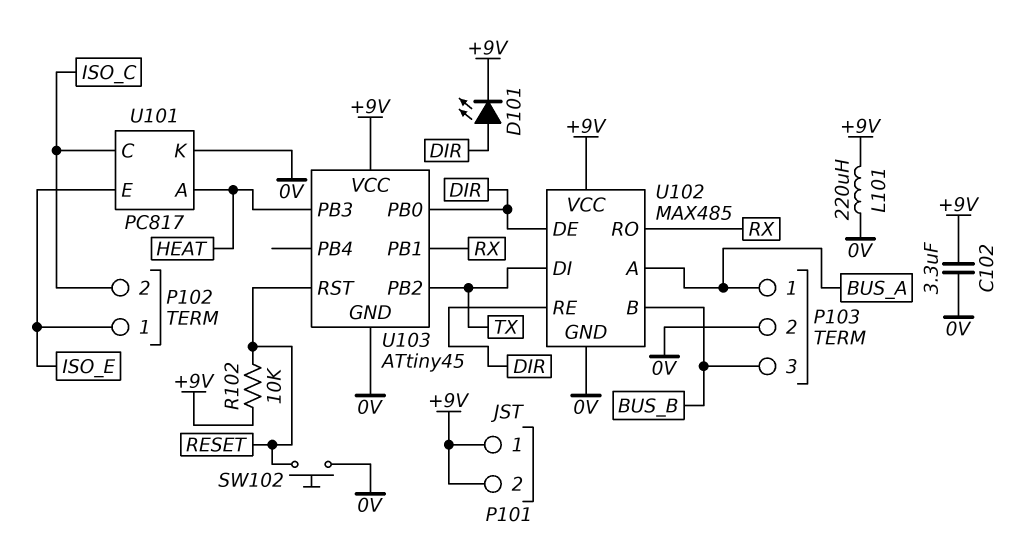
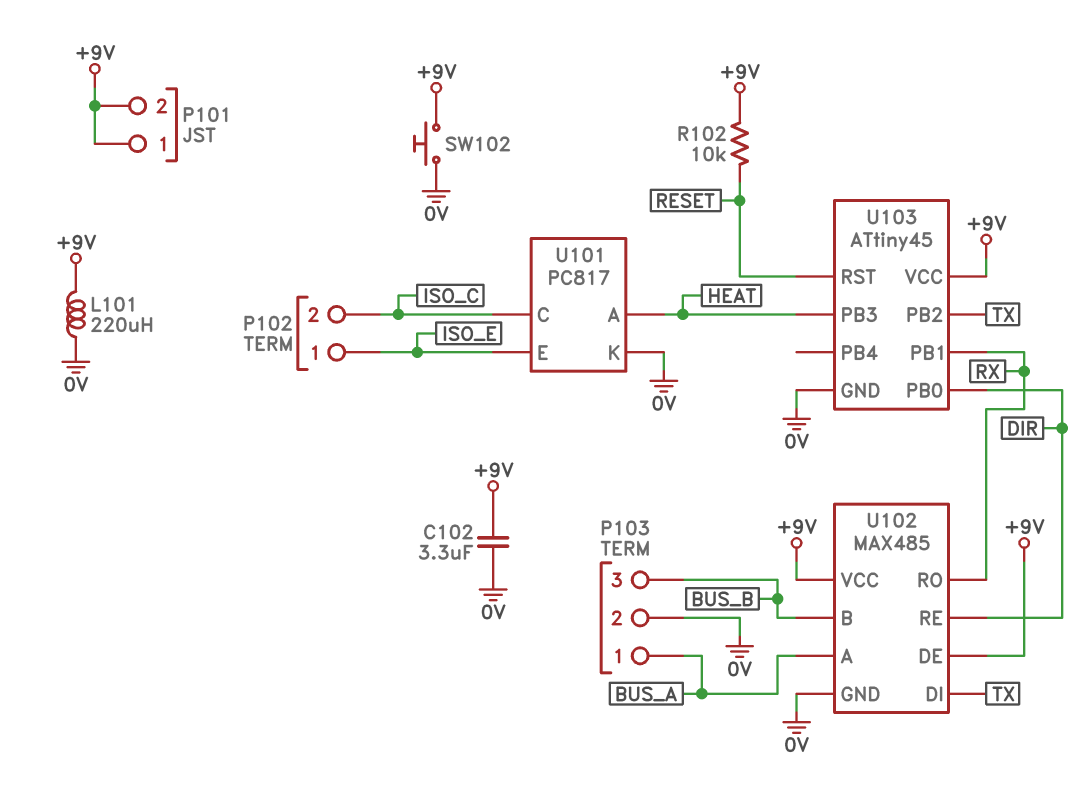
D101: LED (A DIR, K +9V) -> none
SW102: button (0V, RESET) -> button (+9V, 0V)
U102 pin DE: DIR -> +9V

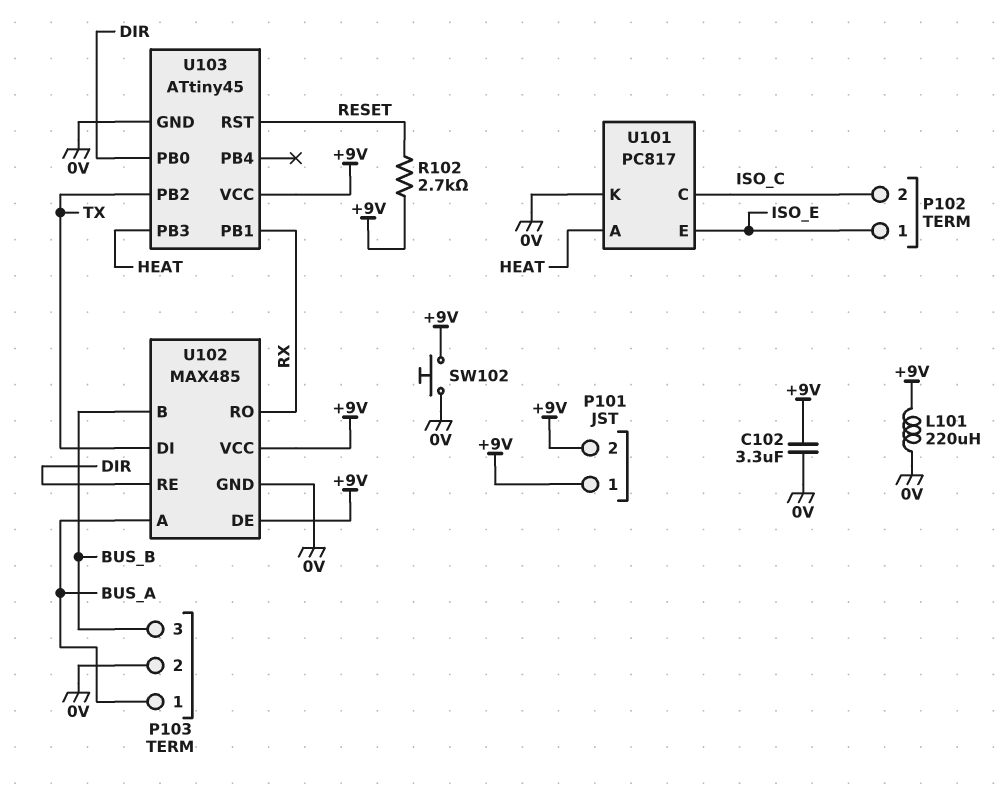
R102: 10k (+9V, RESET) -> 2.7k (+9V, RESET)

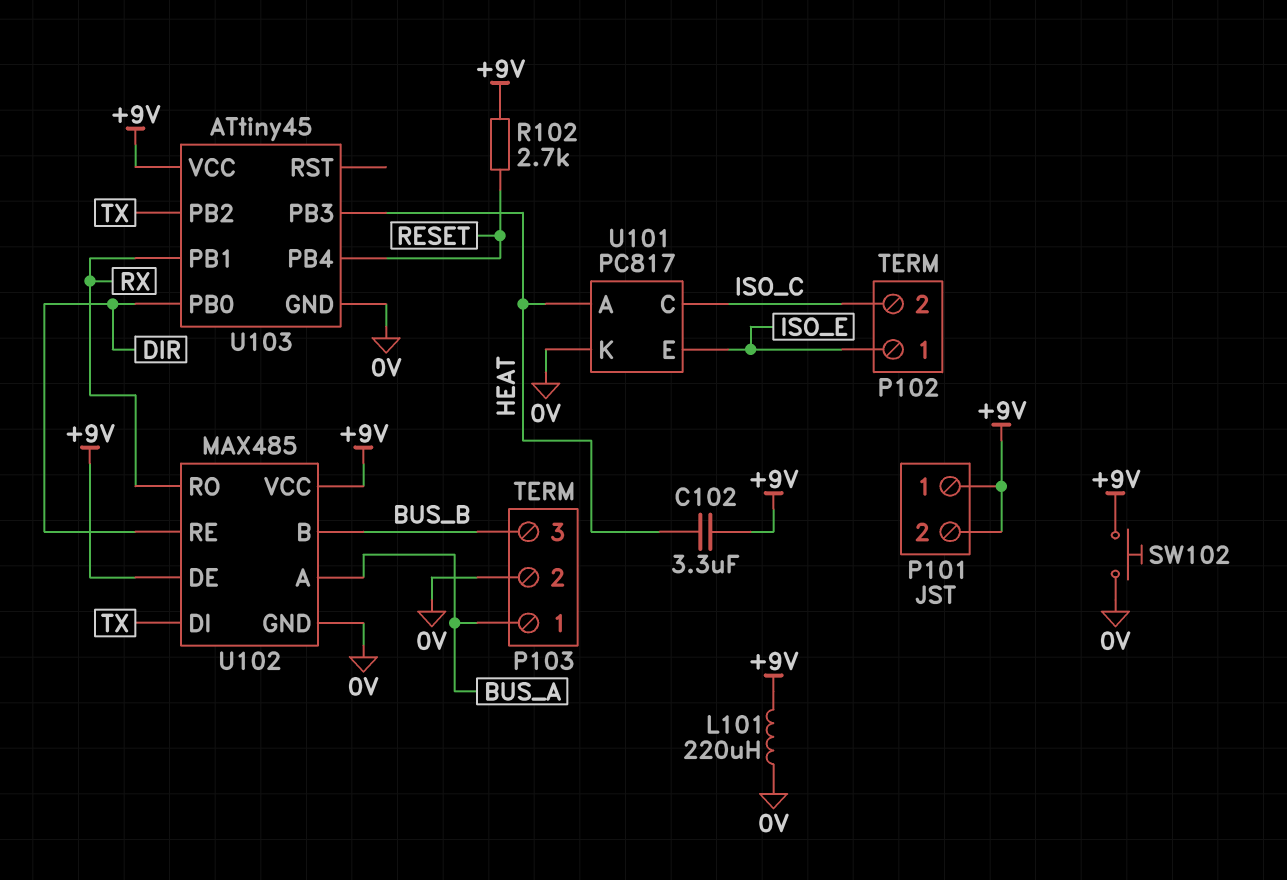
C102: 3.3uF (+9V, 0V) -> 3.3uF (+9V, HEAT)
U103 pin PB4: none -> RESET
U103 pin RST: RESET -> none

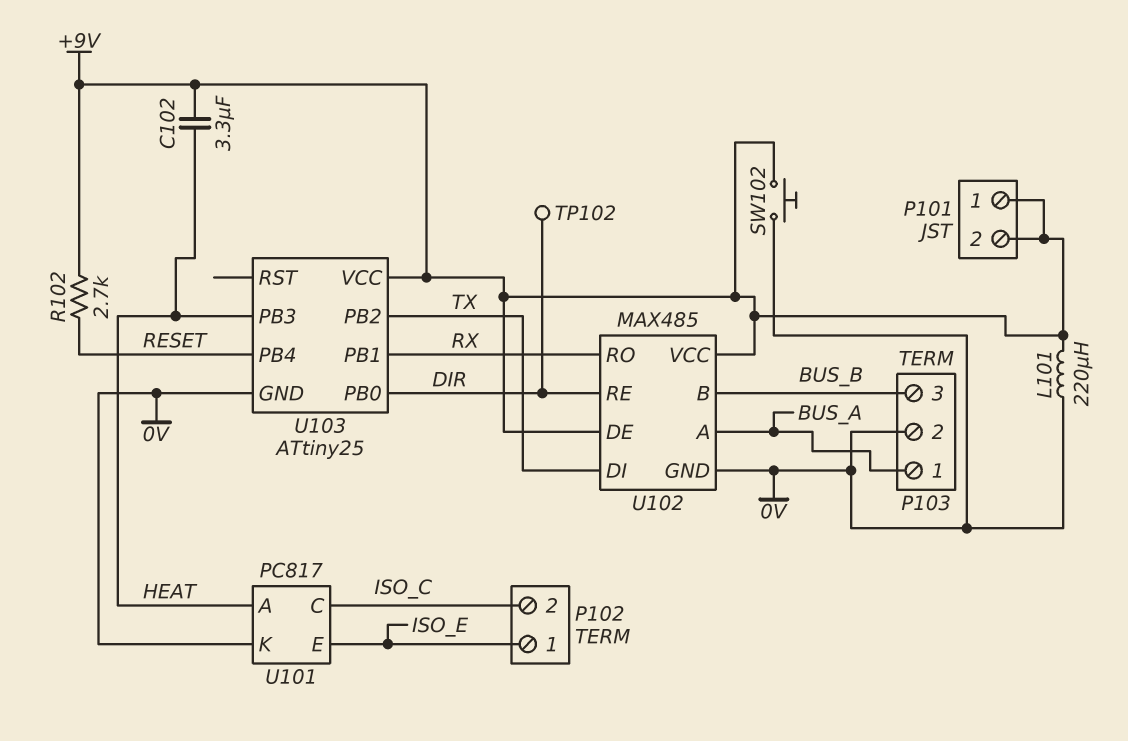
TP102: none -> test point (DIR)
U103: ATtiny45 -> ATtiny25

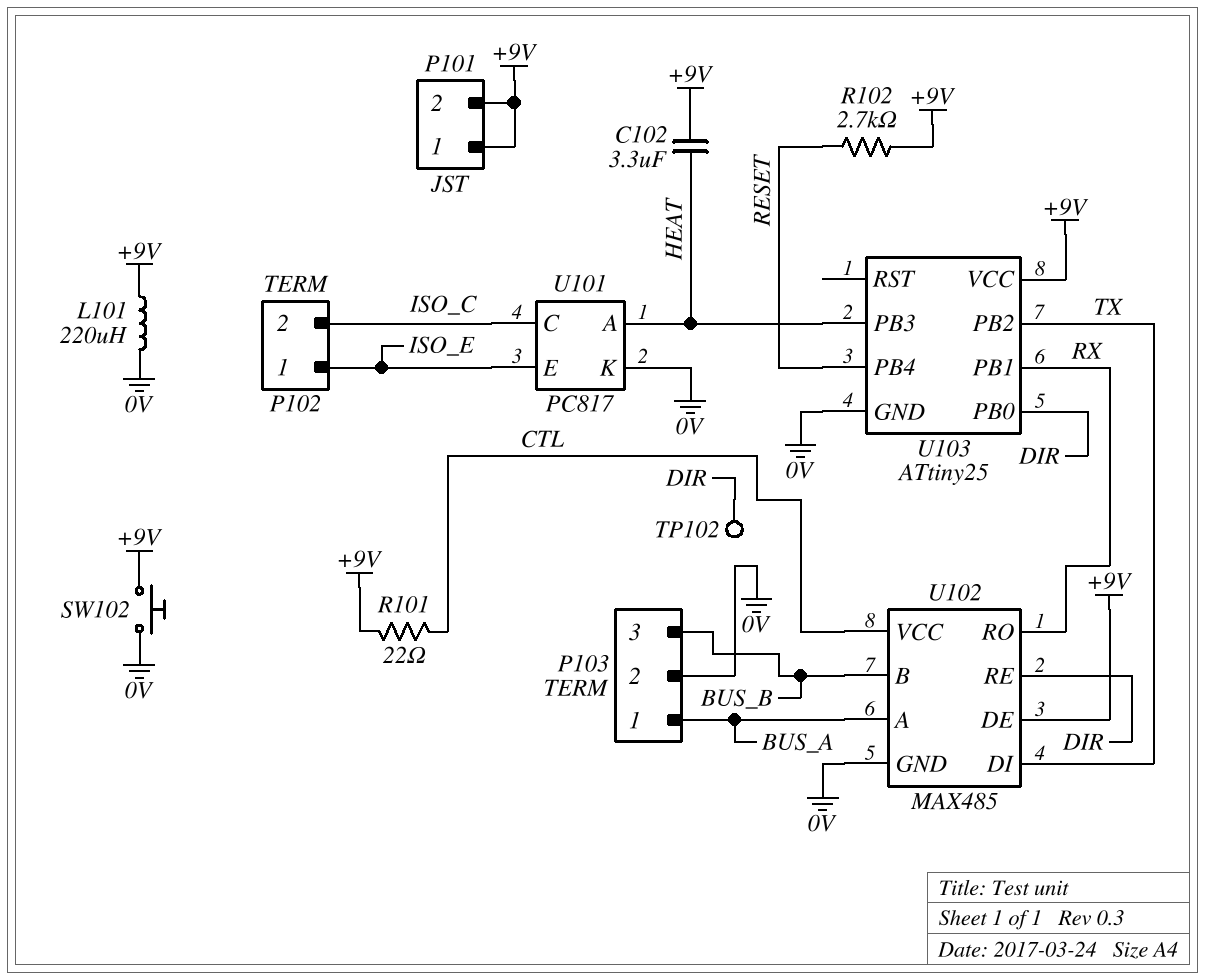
R101: none -> 22 (+9V, CTL)
U102 pin VCC: +9V -> CTL

